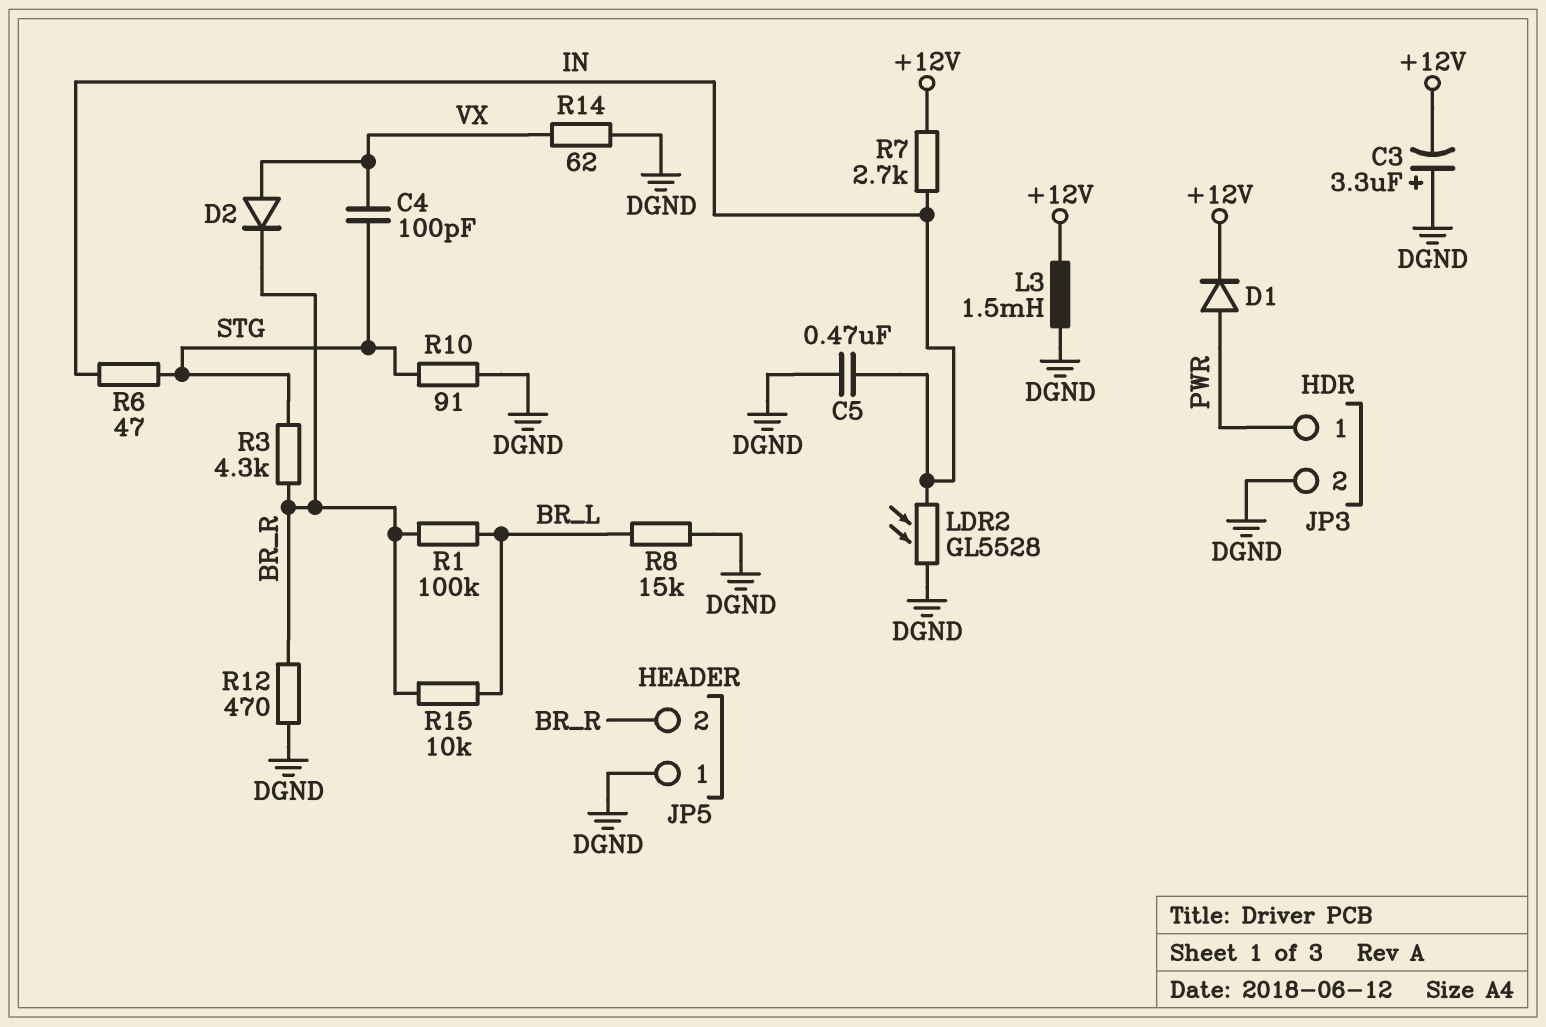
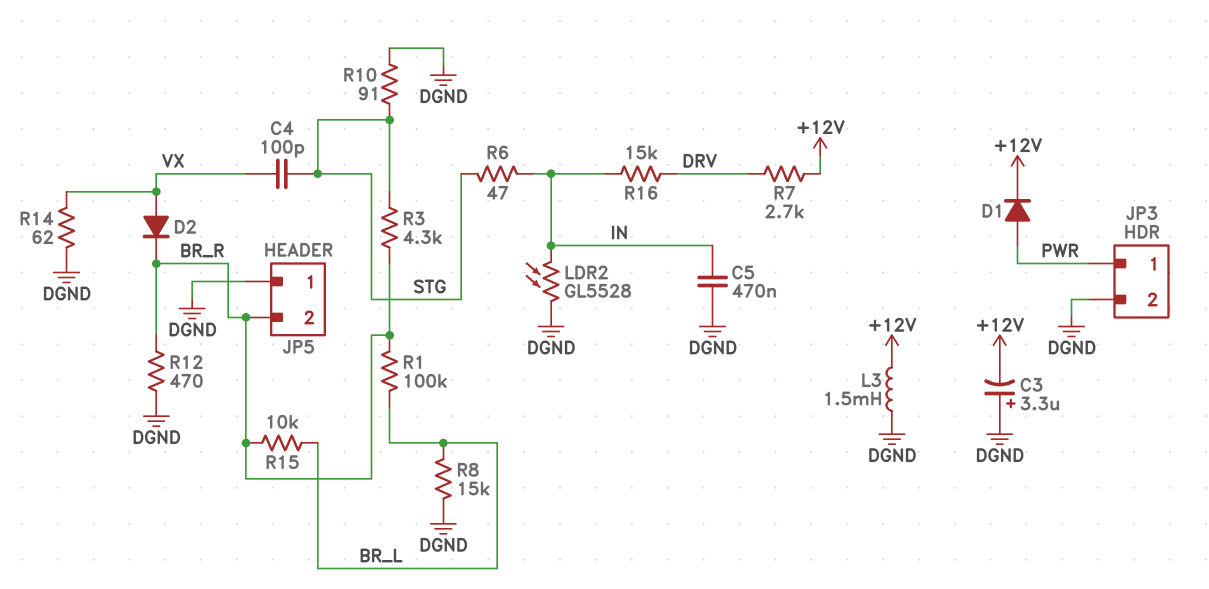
R7: 2.7k (+12V, IN) -> 2.7k (+12V, DRV)
R16: none -> 15k (DRV, IN)

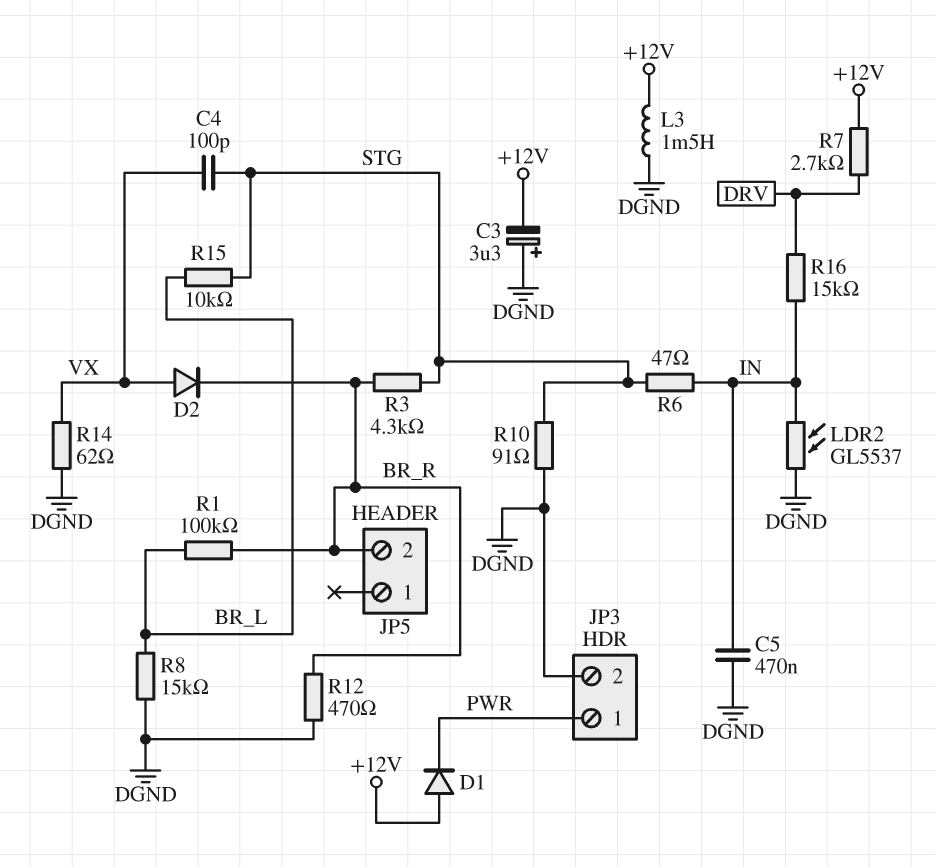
D1: diode (A PWR, K +12V) -> diode (A +12V, K PWR)
JP5 pin 1: DGND -> none
LDR2: GL5528 (DGND, IN) -> GL5537 (DGND, IN)
R15: 10k (BR_L, BR_R) -> 10k (BR_L, STG)

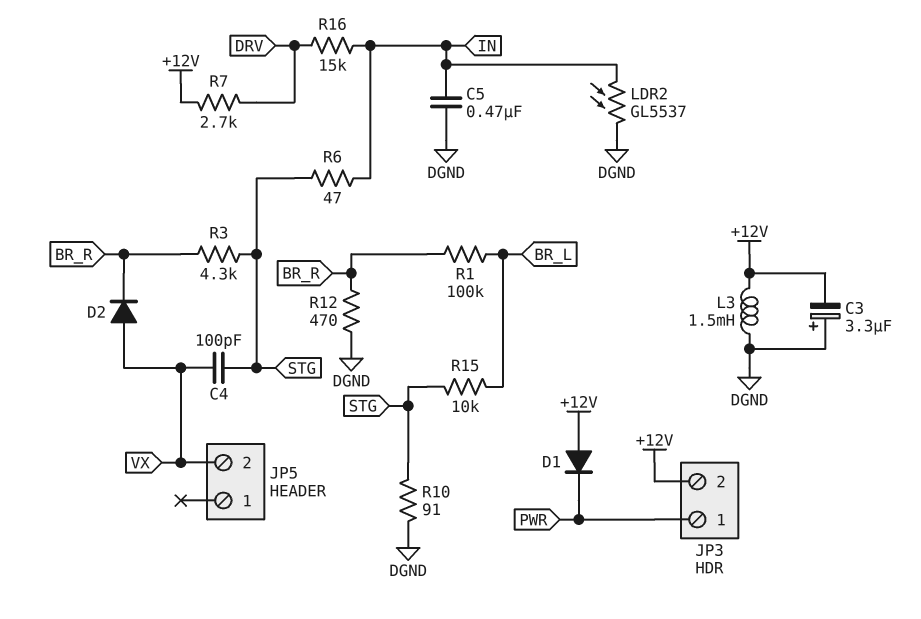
JP3 pin 2: DGND -> +12V
JP5 pin 2: BR_R -> VX
R8: 15k (BR_L, DGND) -> none
R14: 62 (DGND, VX) -> none

